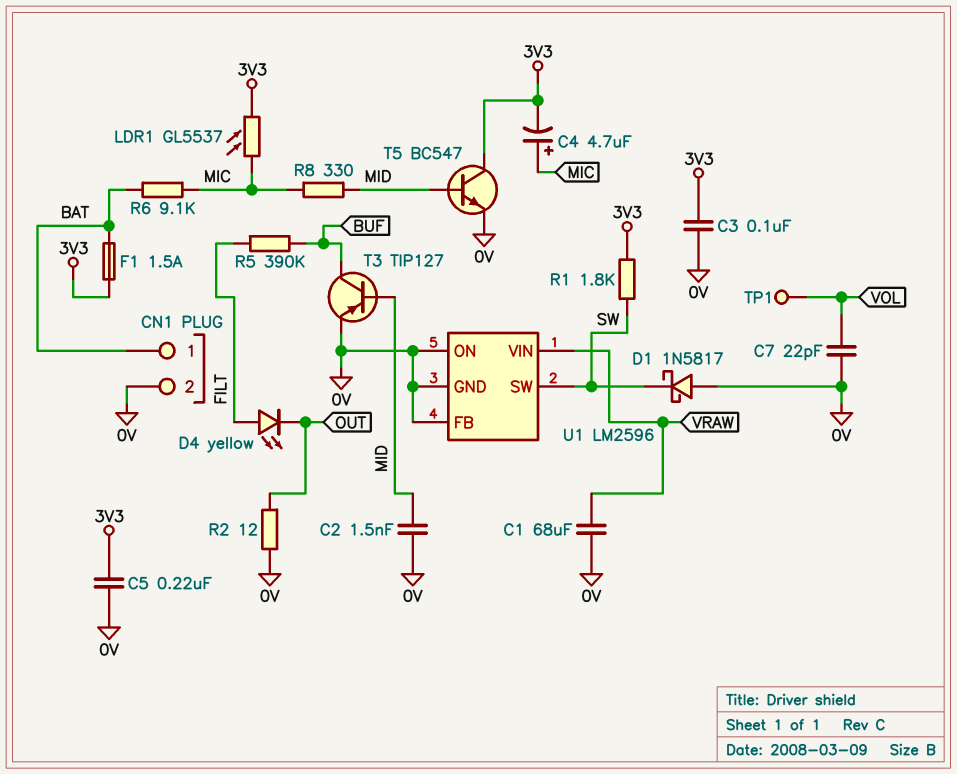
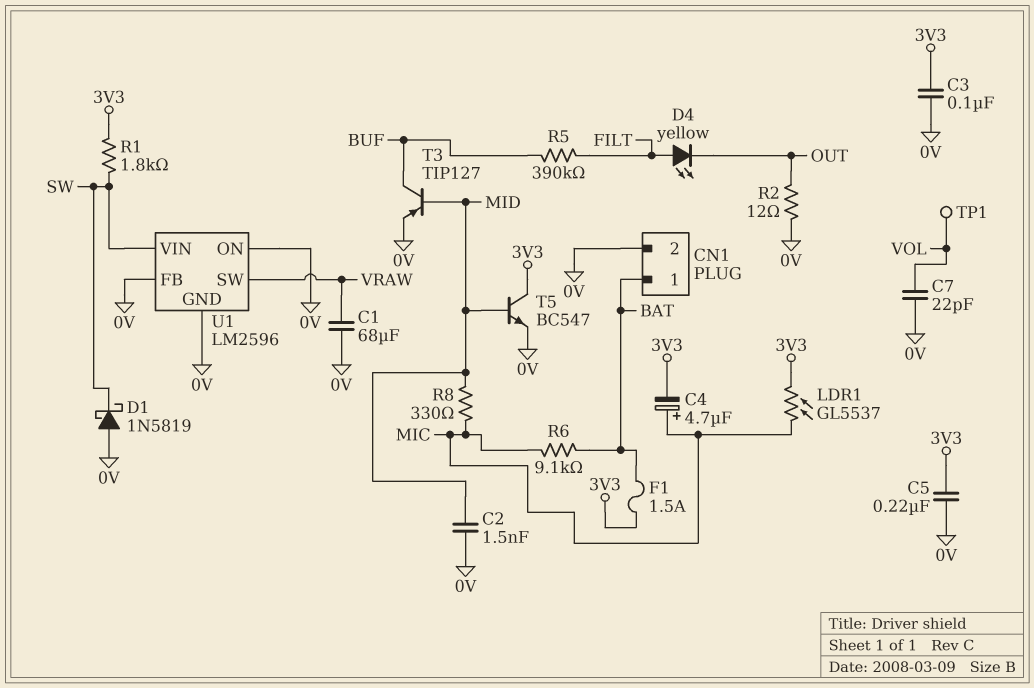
D1: schottky 1N5817 (A 0V, K SW) -> schottky 1N5819 (A 0V, K SW)
U1 pin SW: SW -> VRAW
U1 pin VIN: VRAW -> SW

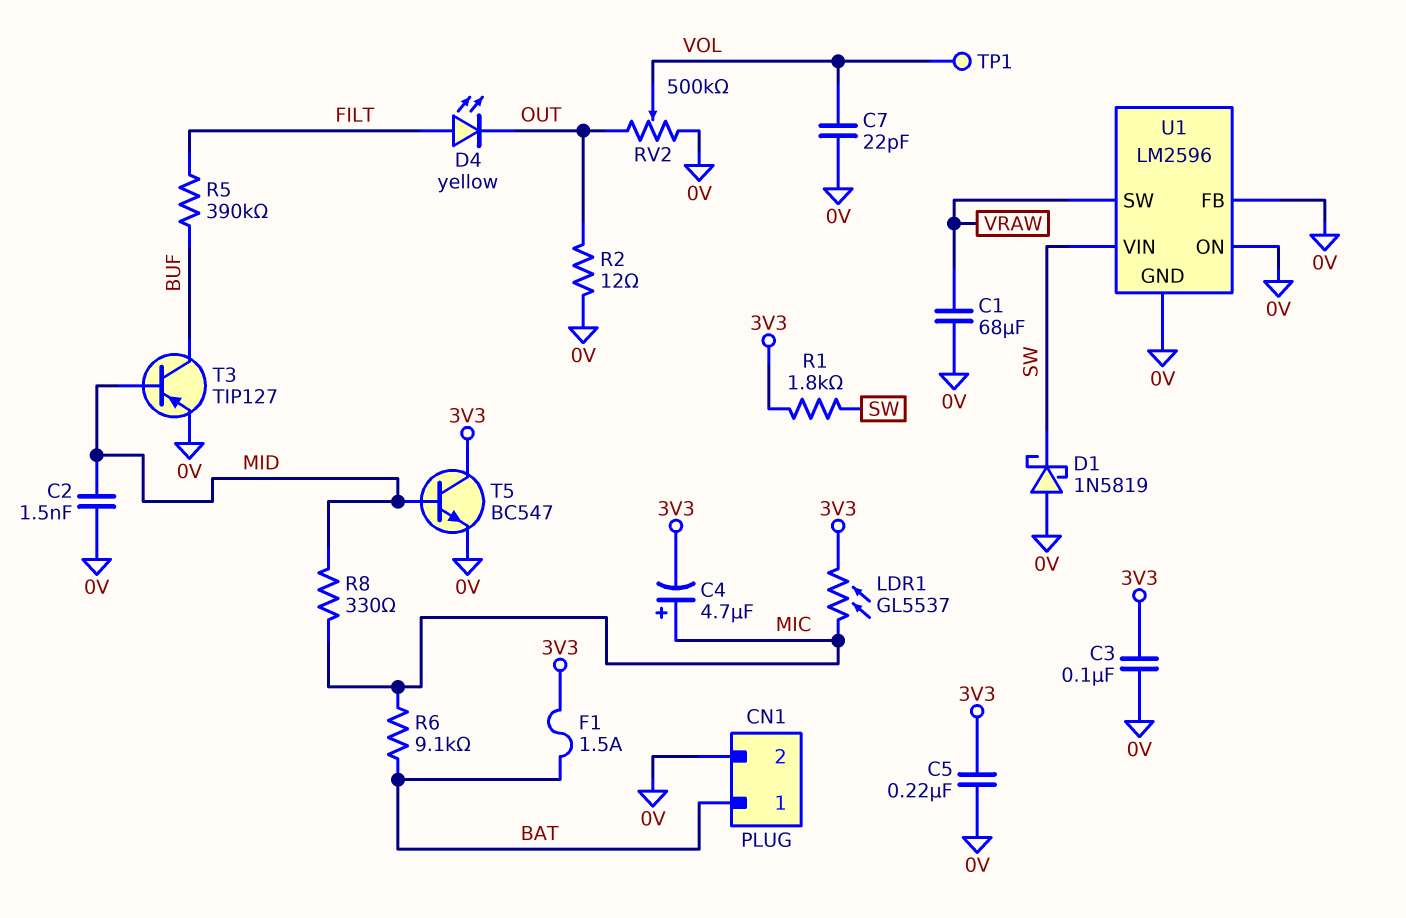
RV2: none -> 500k (0V, OUT, wiper VOL)

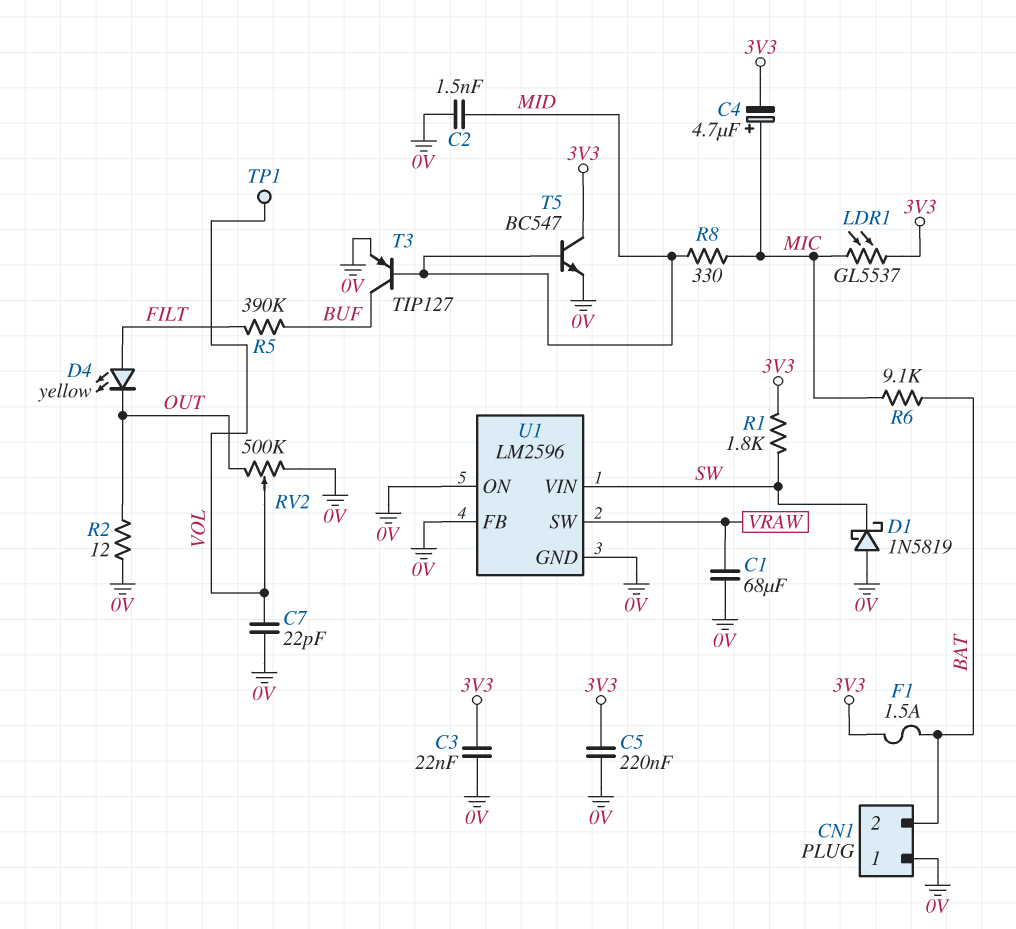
C3: 100nF (0V, 3V3) -> 22nF (0V, 3V3)
CN1 pin 1: BAT -> 0V
CN1 pin 2: 0V -> BAT

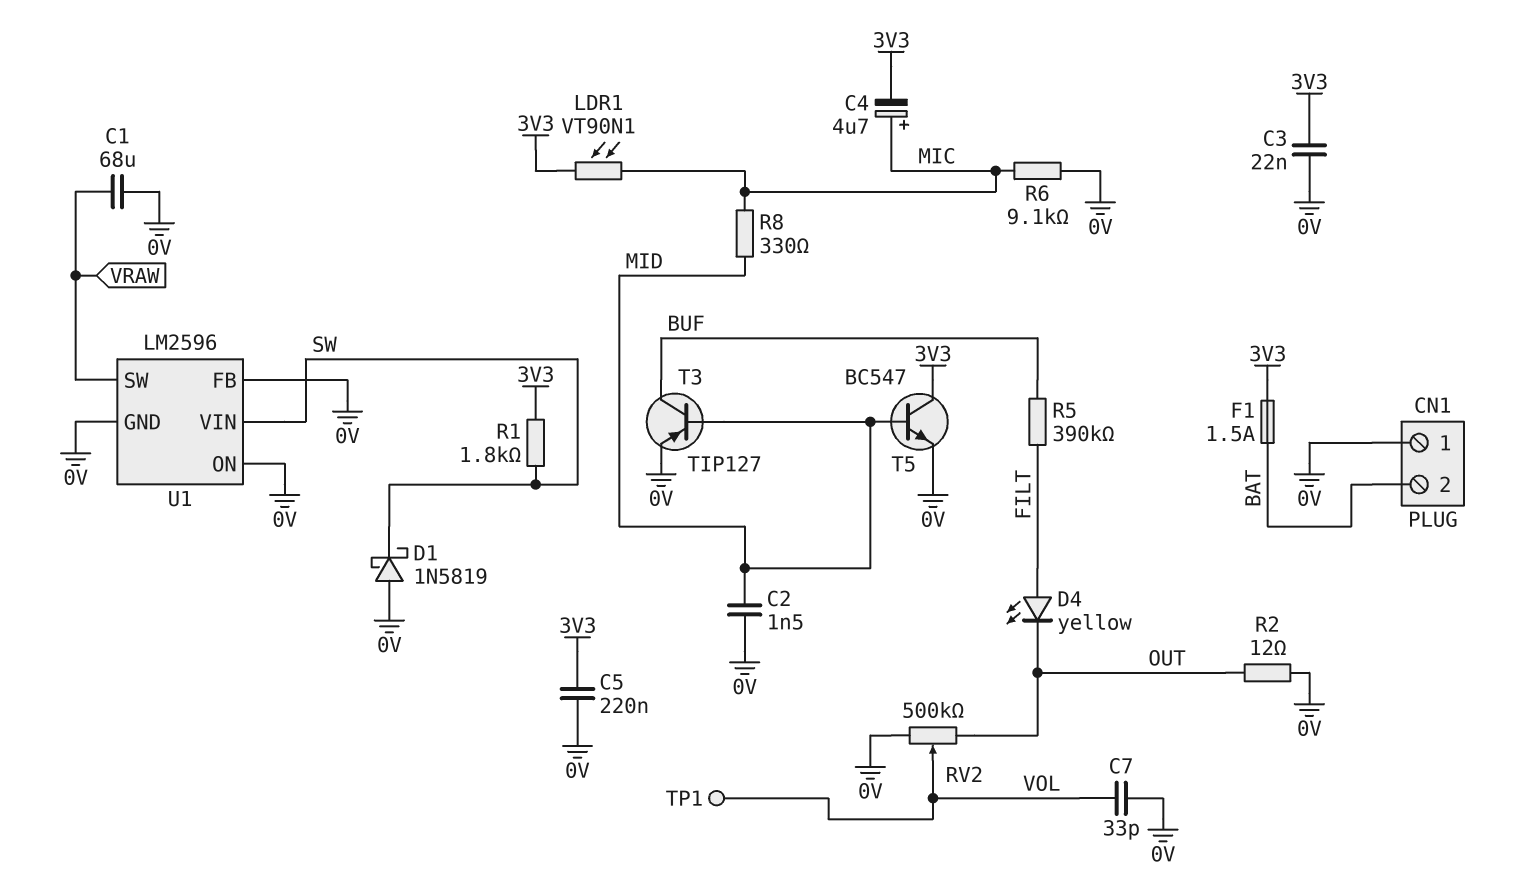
C7: 22pF (0V, VOL) -> 33pF (0V, VOL)
LDR1: GL5537 (3V3, MIC) -> VT90N1 (3V3, MIC)
R6: 9.1k (BAT, MIC) -> 9.1k (0V, MIC)

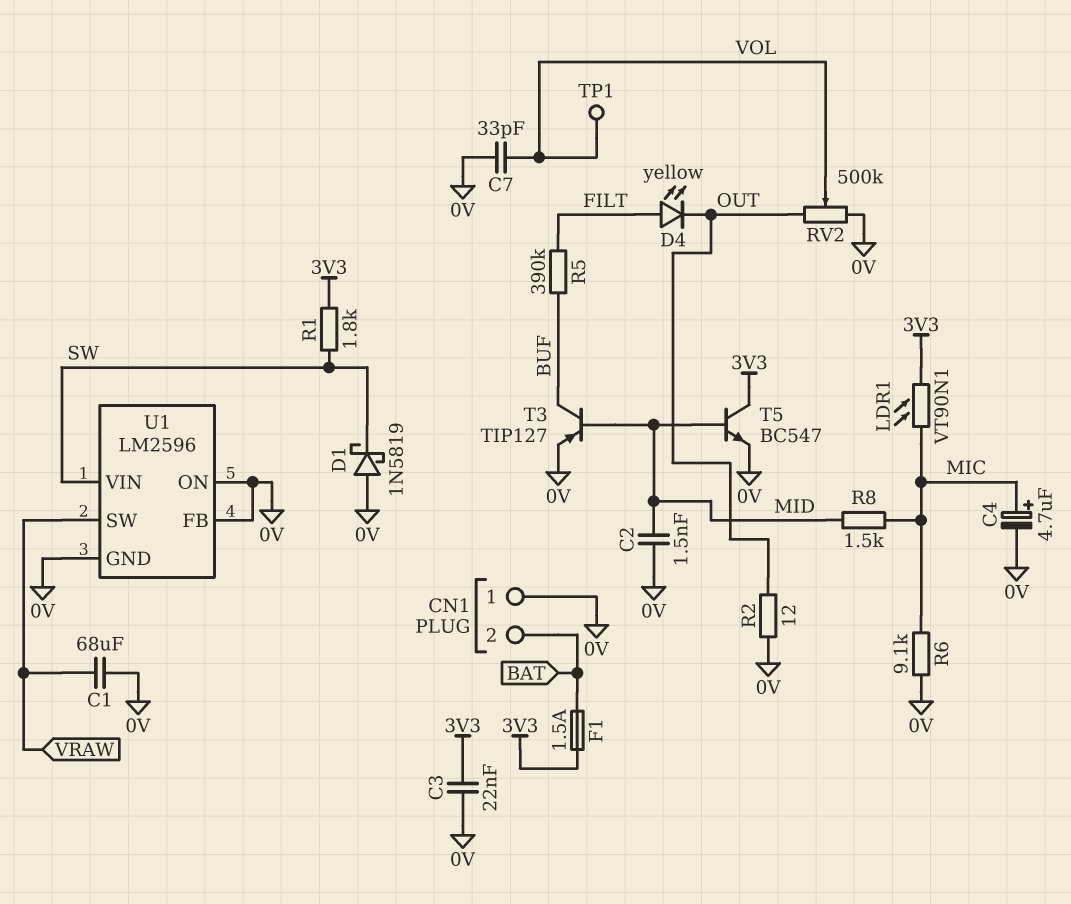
C4: 4.7uF (plus MIC, minus 3V3) -> 4.7uF (plus MIC, minus 0V)
C5: 220nF (0V, 3V3) -> none
R8: 330 (MIC, MID) -> 1.5k (MIC, MID)

